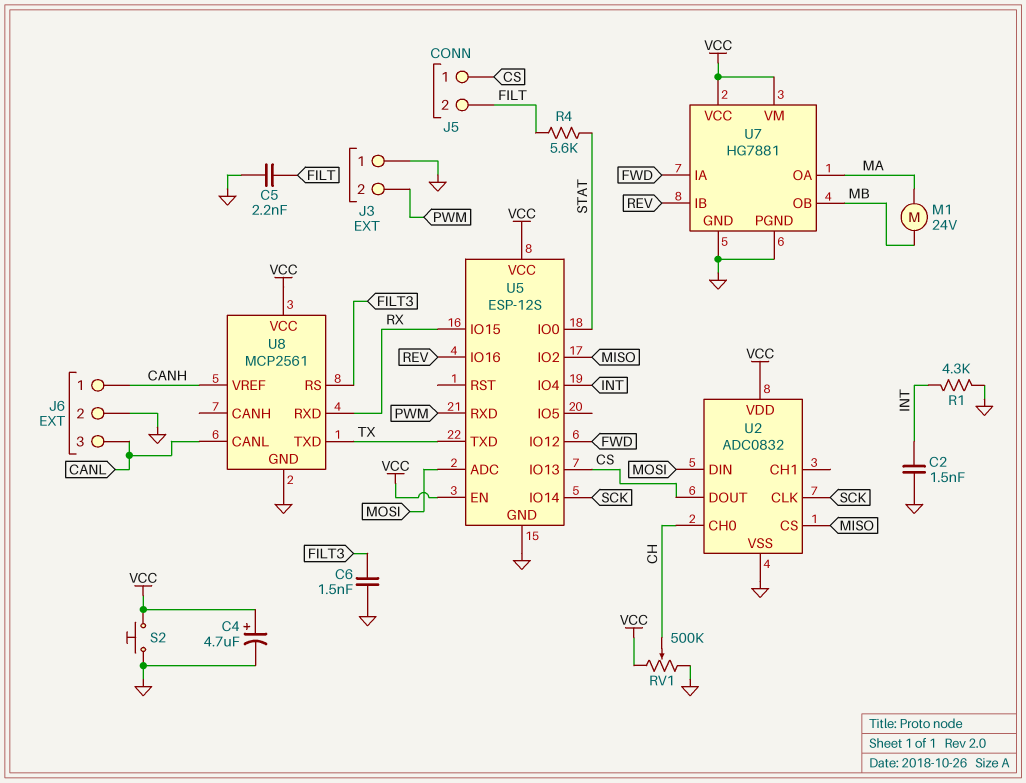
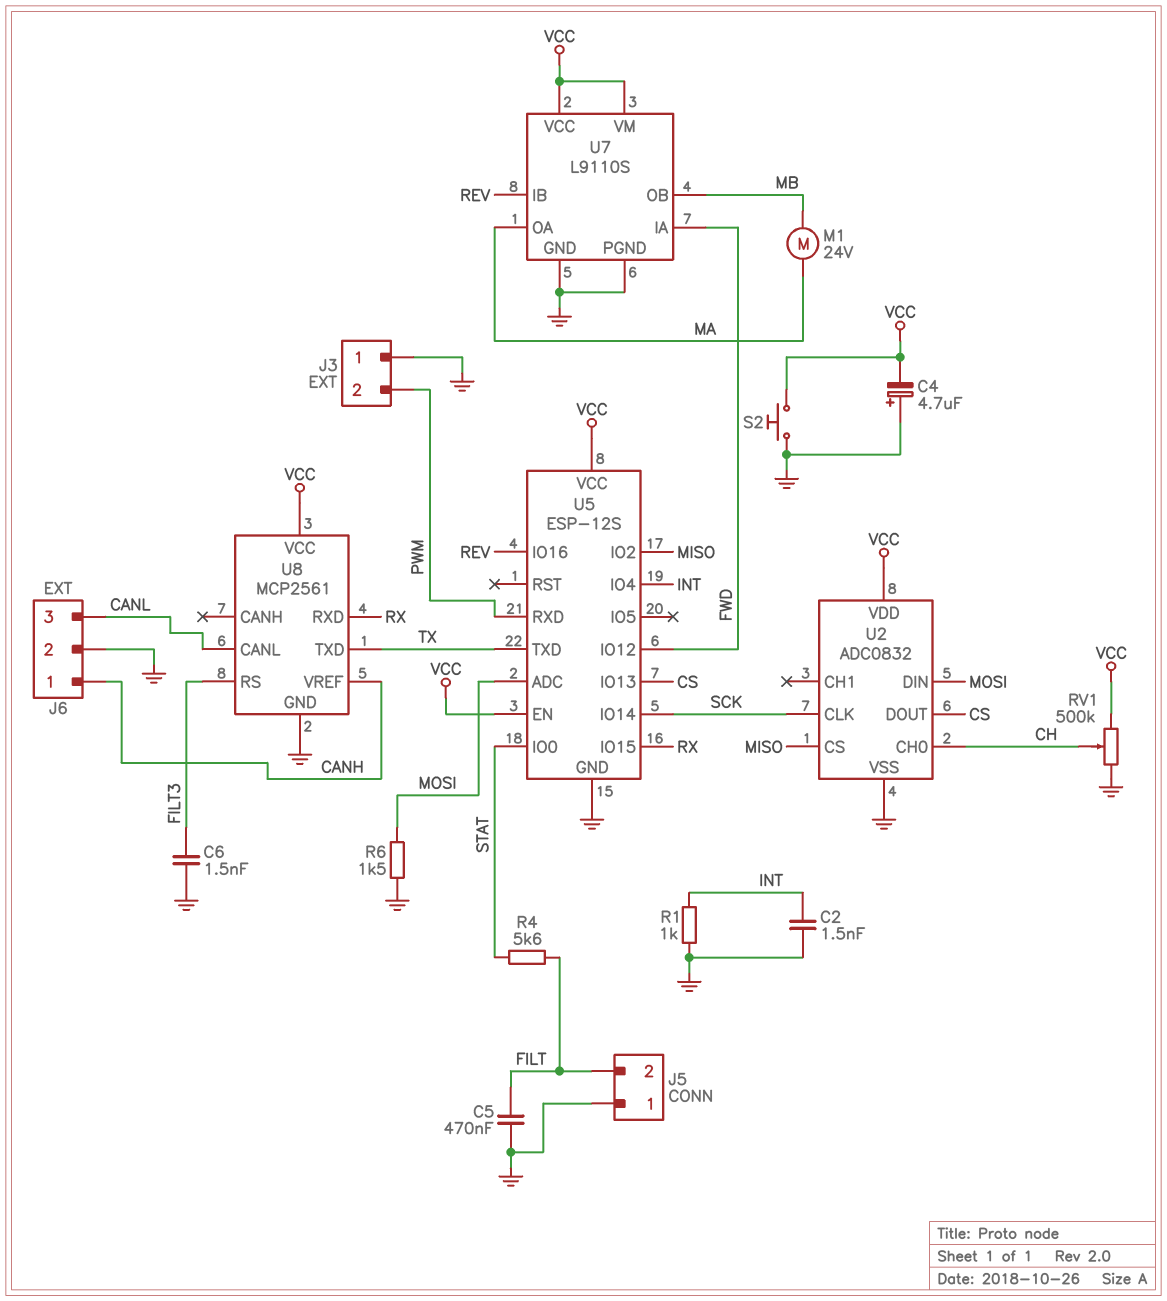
C4: 4.7uF (plus VCC, minus GND) -> 4.7uF (plus GND, minus VCC)
C5: 2.2nF (FILT, GND) -> 470nF (FILT, GND)
J5 pin 1: CS -> GND
R1: 4.3k (GND, INT) -> 1k (GND, INT)
R6: none -> 1.5k (GND, MOSI)
U7: HG7881 -> L9110S

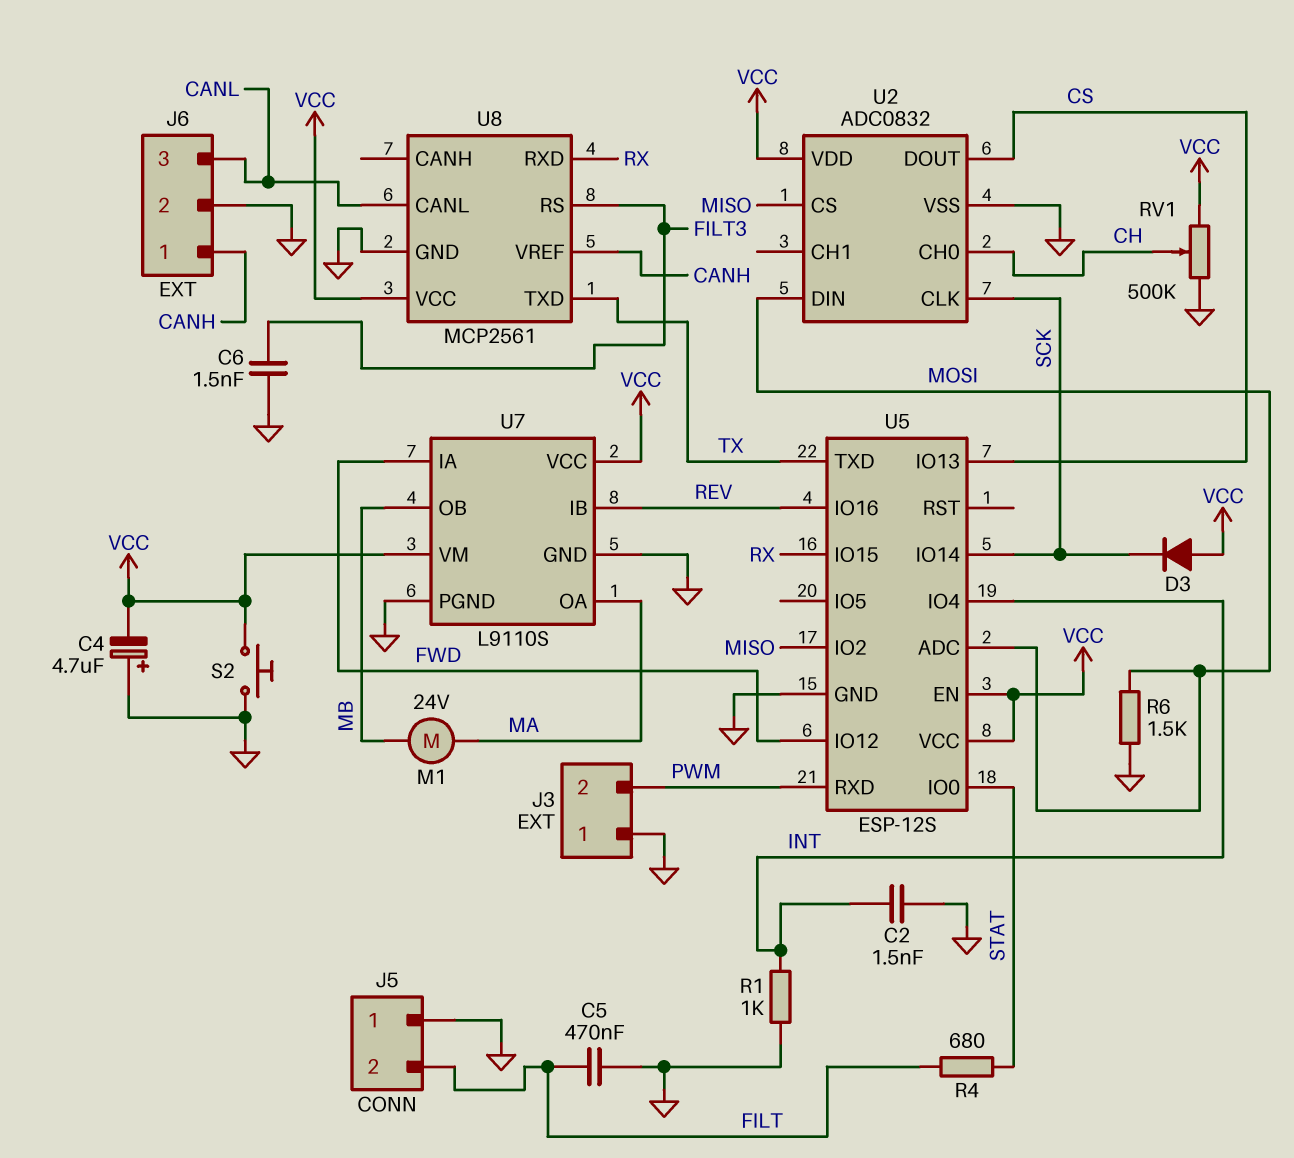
D3: none -> diode (A VCC, K SCK)
R4: 5.6k (FILT, STAT) -> 680 (FILT, STAT)

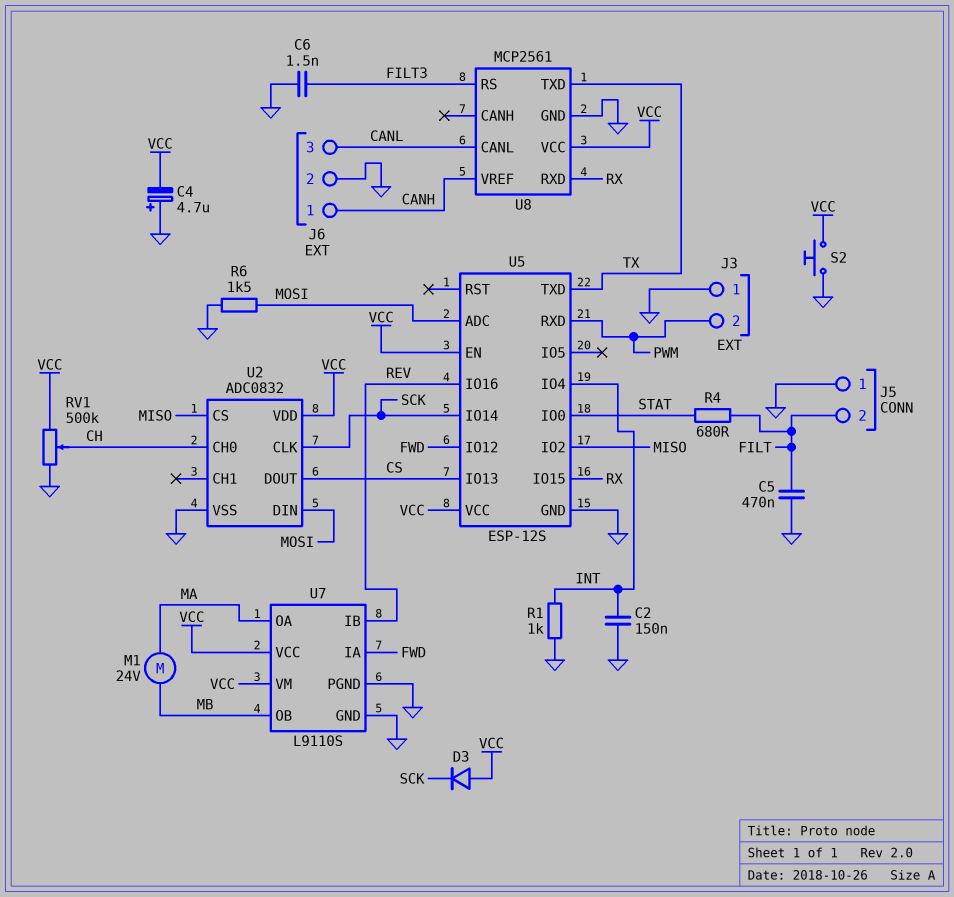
C2: 1.5nF (GND, INT) -> 150nF (GND, INT)

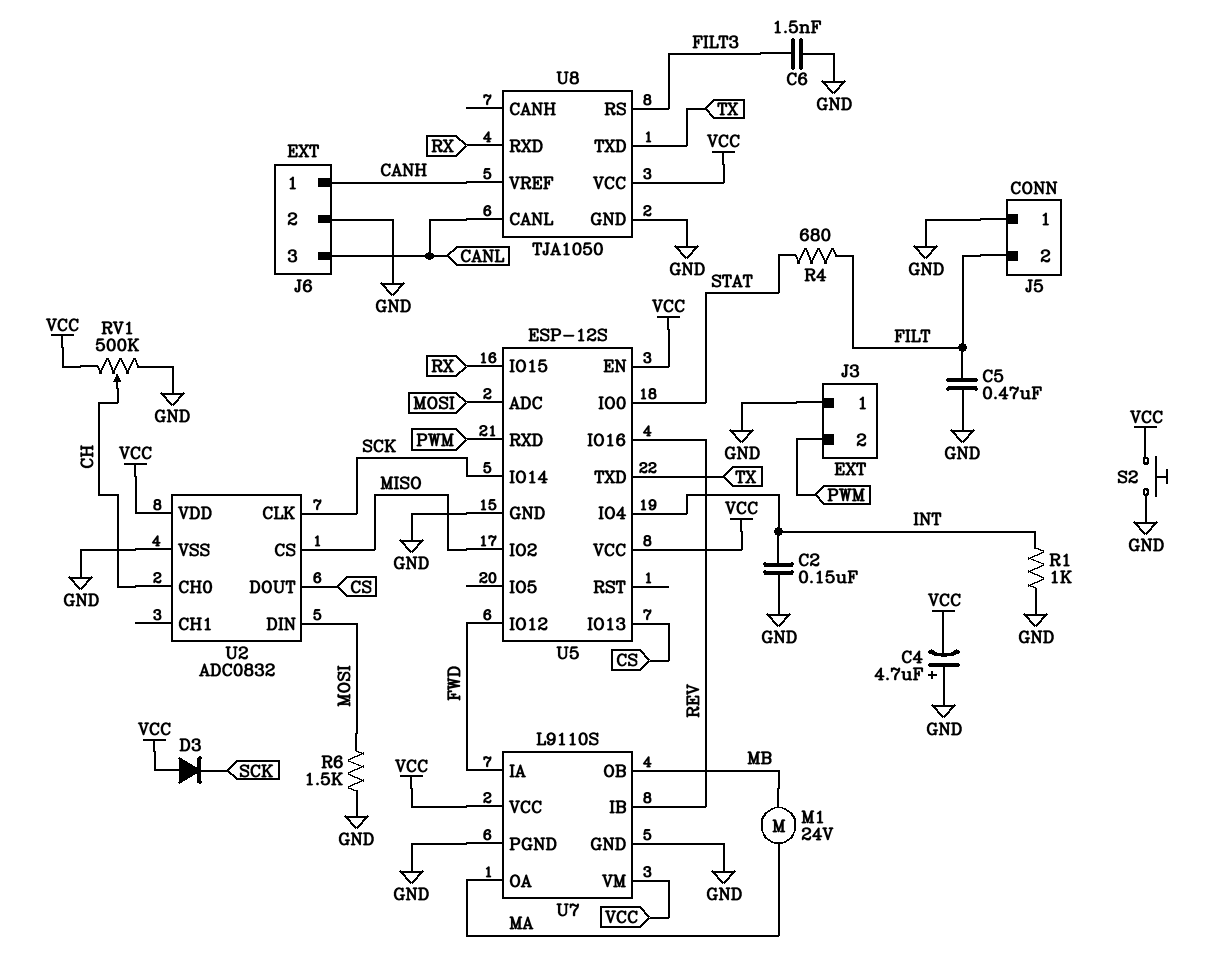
U8: MCP2561 -> TJA1050

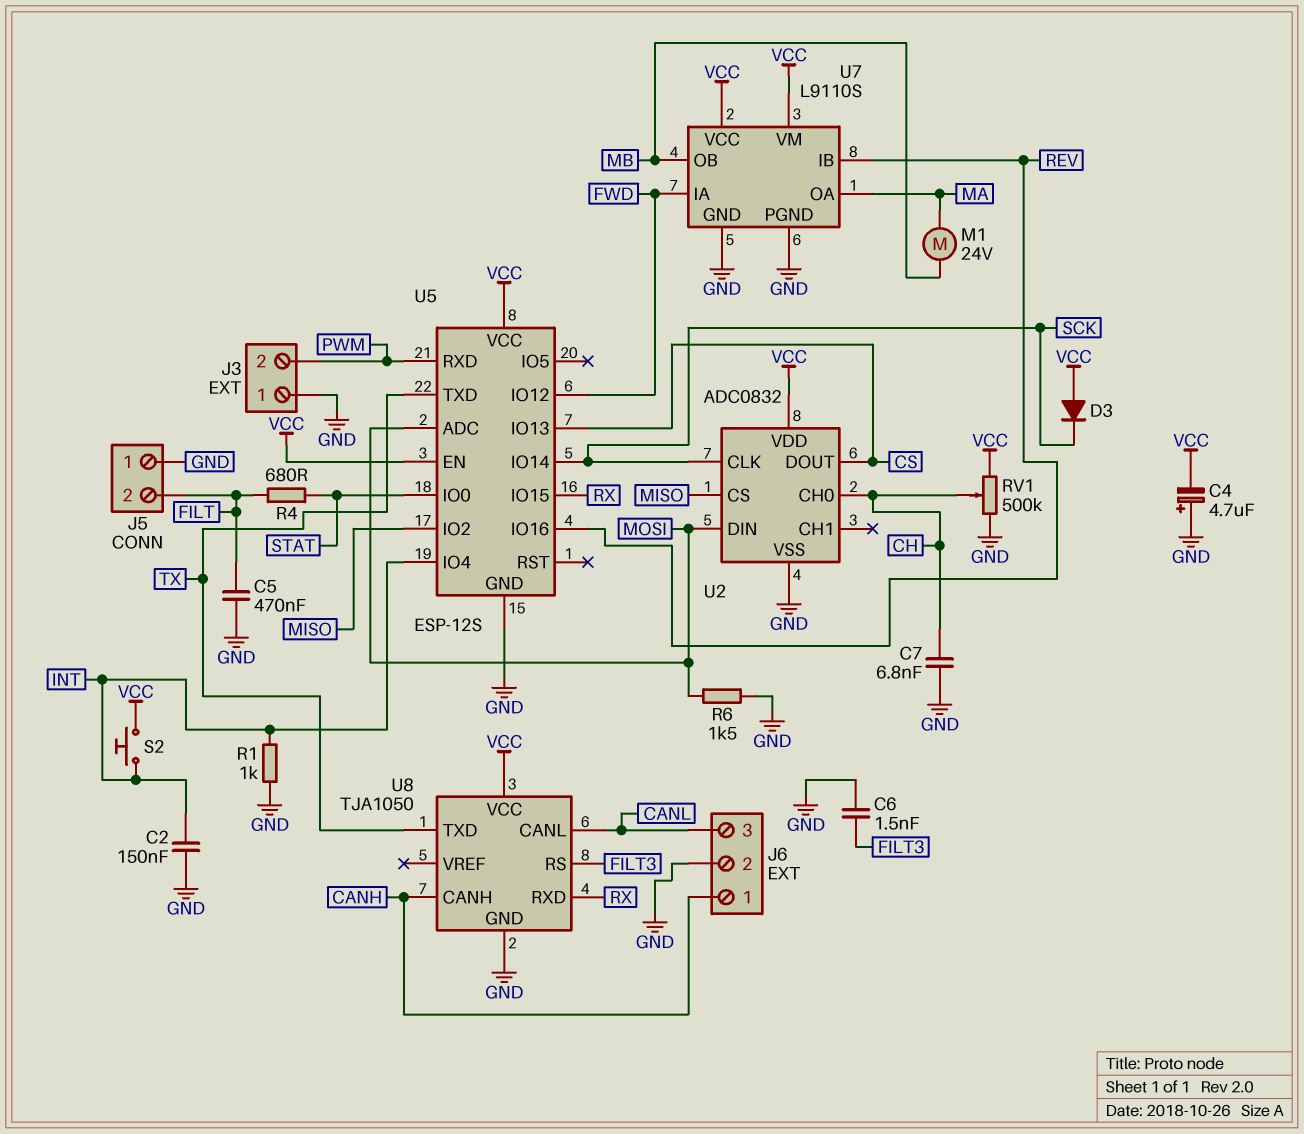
C7: none -> 6.8nF (CH, GND)
S2: button (GND, VCC) -> button (INT, VCC)
U8 pin CANH: none -> CANH
U8 pin VREF: CANH -> none

